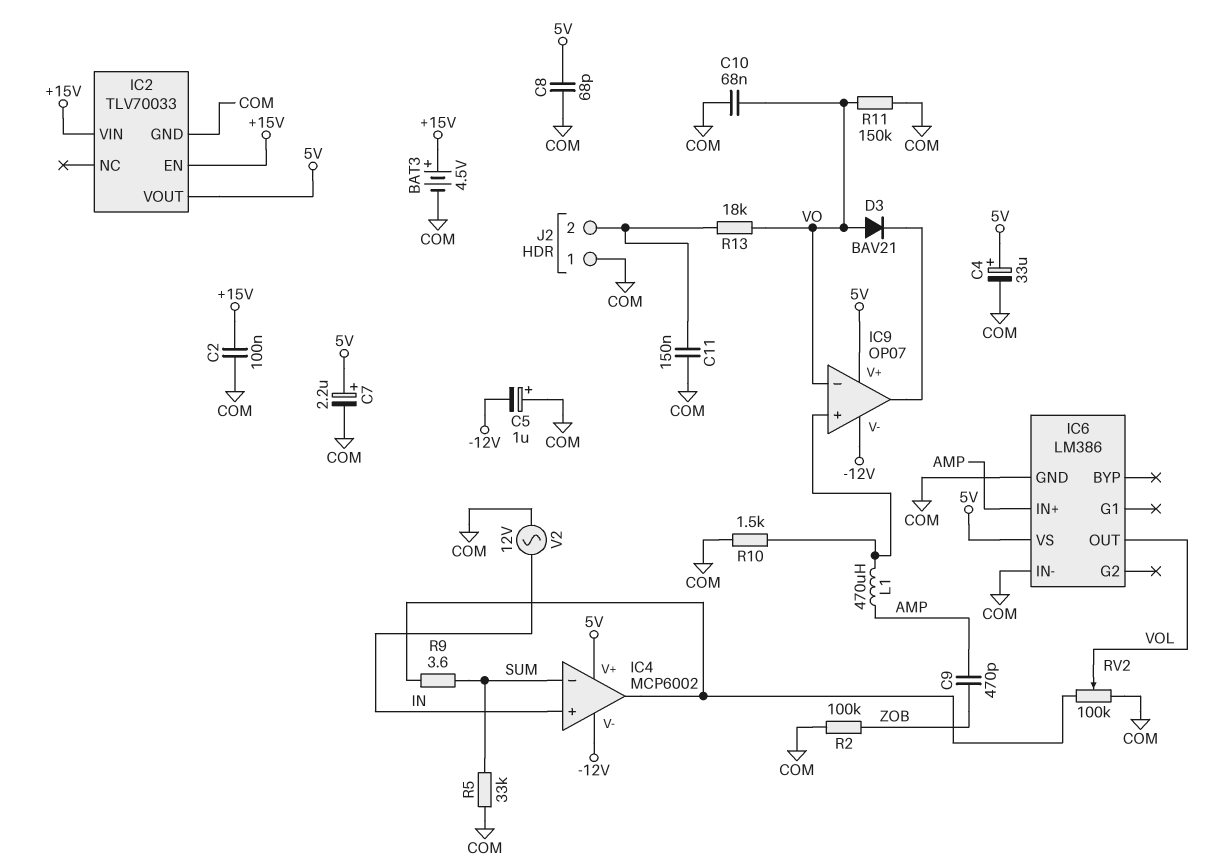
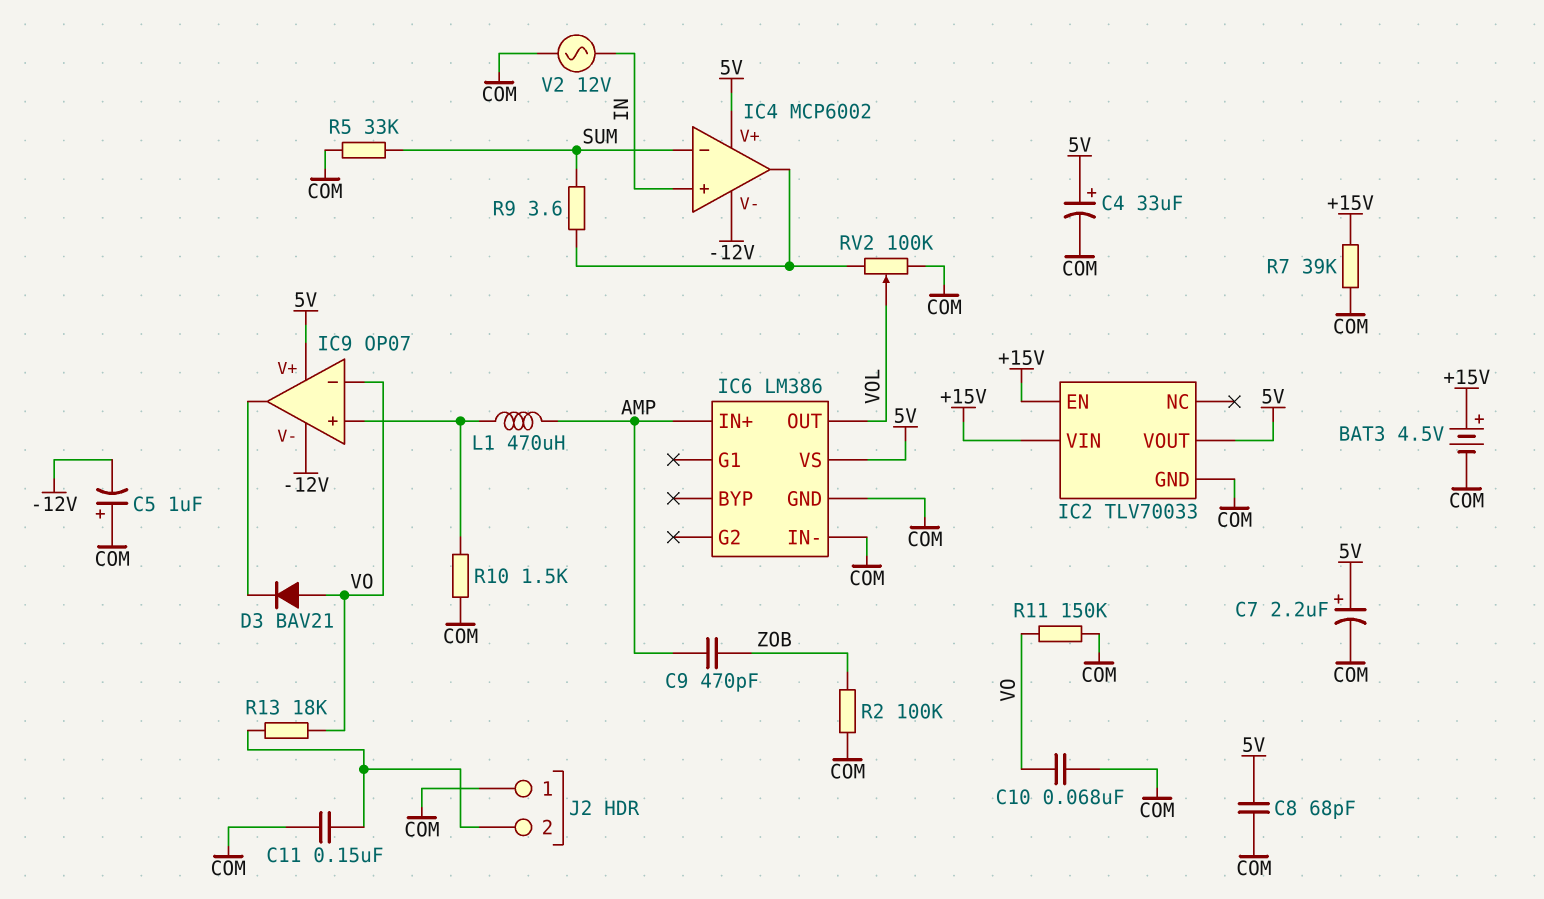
C2: 100nF (+15V, COM) -> none
R7: none -> 39k (+15V, COM)

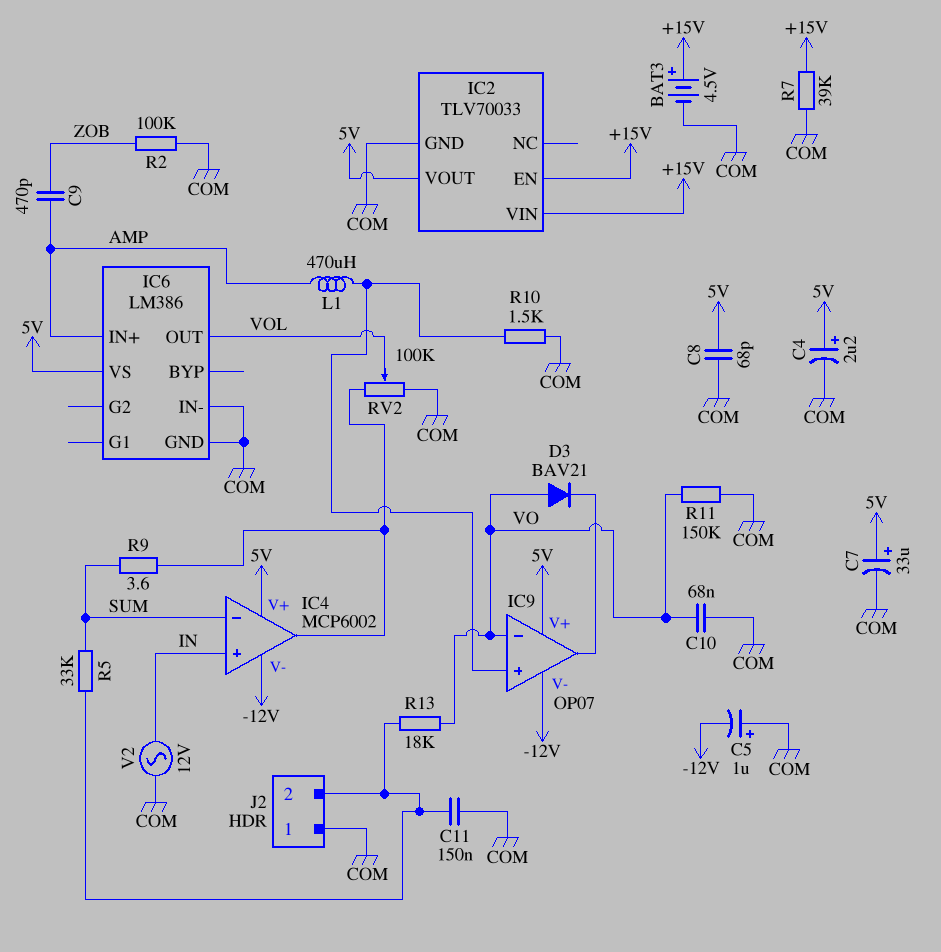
C4: 33uF (plus 5V, minus COM) -> 2.2uF (plus 5V, minus COM)
C7: 2.2uF (plus 5V, minus COM) -> 33uF (plus 5V, minus COM)
R5: 33k (COM, SUM) -> 33k (J2/2, SUM)

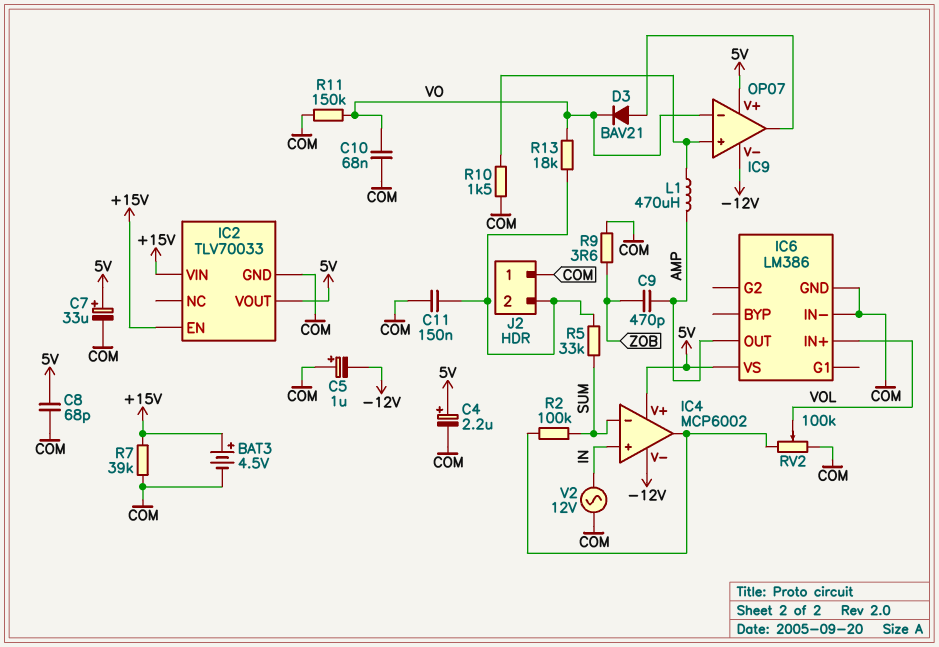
D3: diode BAV21 (A VO, K IC9/out) -> diode BAV21 (A IC9/out, K VO)
IC6 pin IN+: AMP -> VOL
IC6 pin OUT: VOL -> AMP
R2: 100k (COM, ZOB) -> 100k (IC4/out, SUM)
R9: 3.6 (IC4/out, SUM) -> 3.6 (COM, ZOB)

